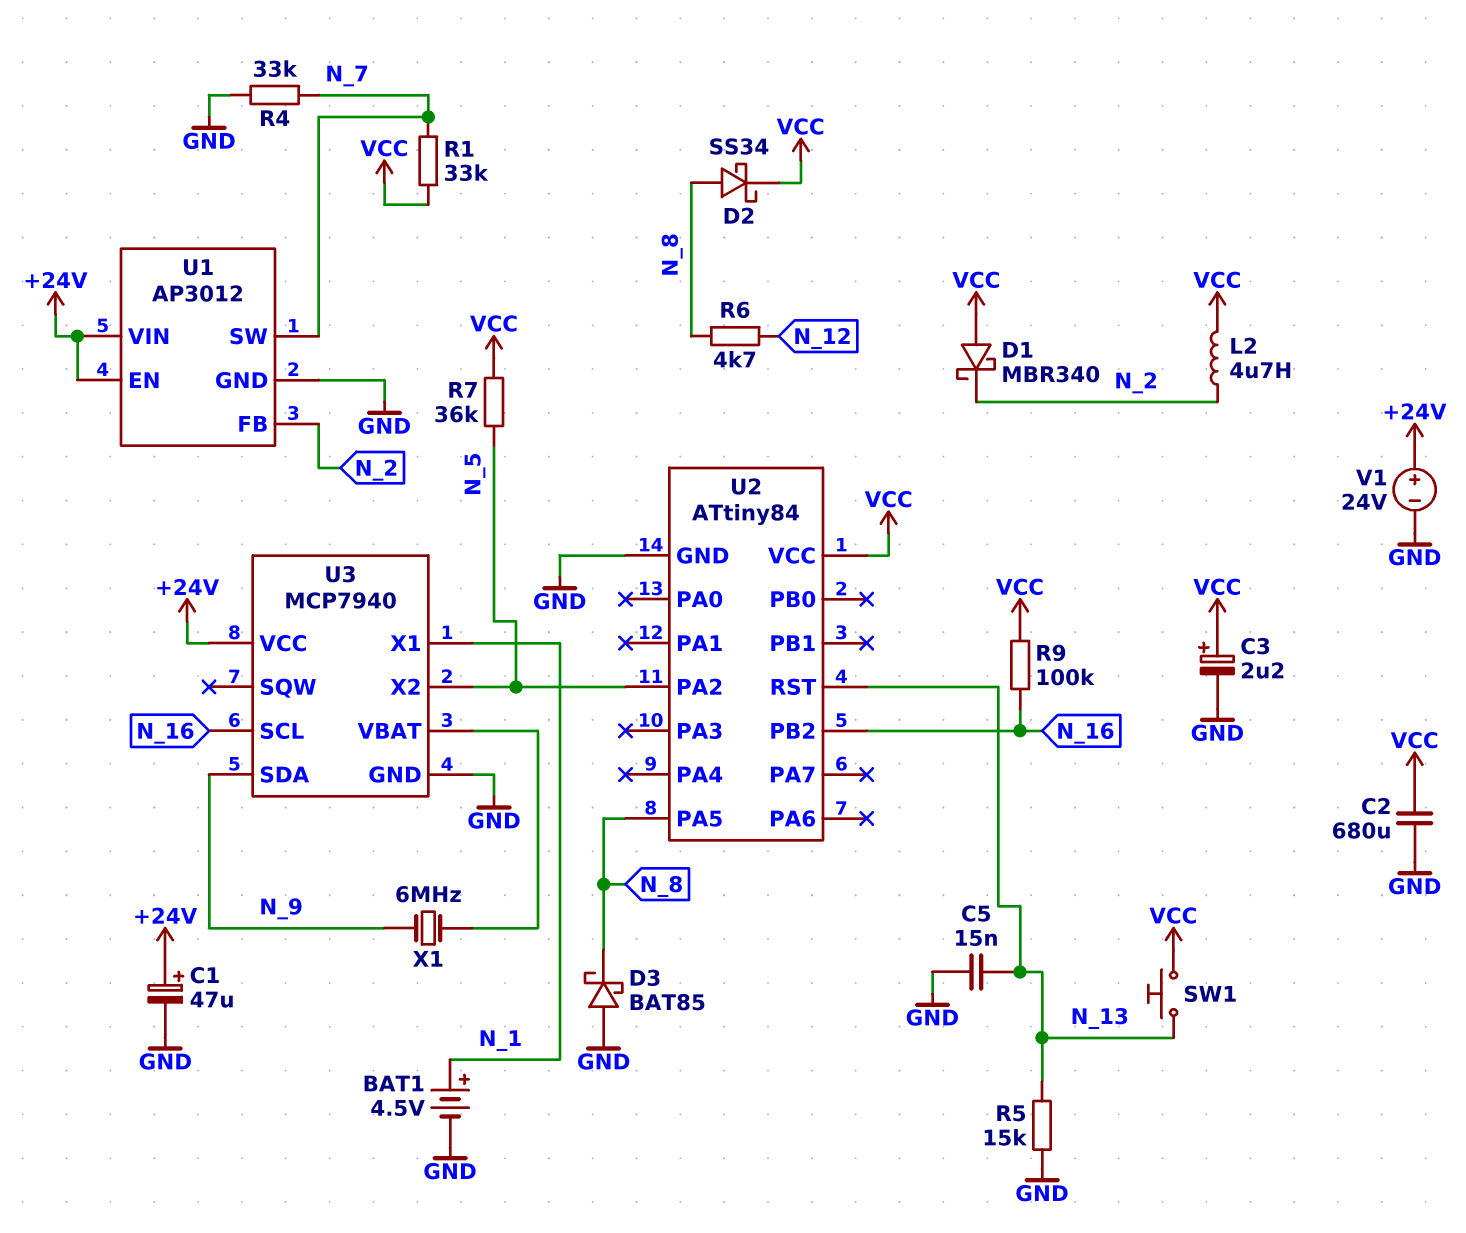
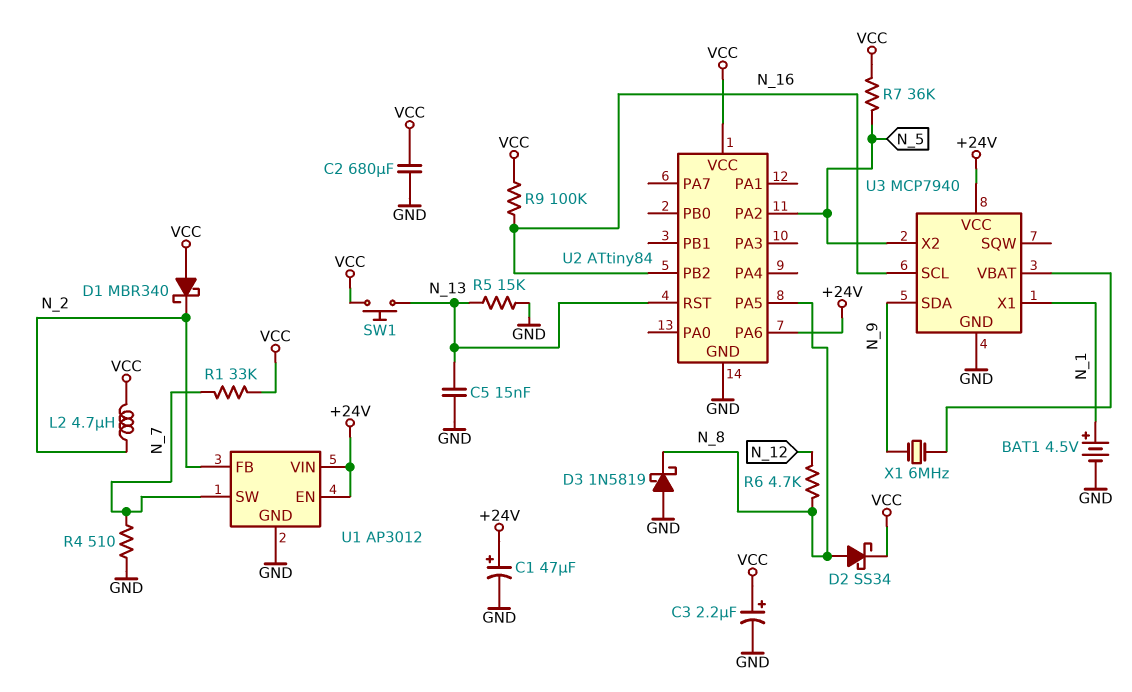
D3: schottky BAT85 (A GND, K N_8) -> schottky 1N5819 (A GND, K N_8)
R4: 33k (GND, N_7) -> 510 (GND, N_7)
U2 pin PA6: none -> +24V
V1: 24V (plus +24V, minus GND) -> none

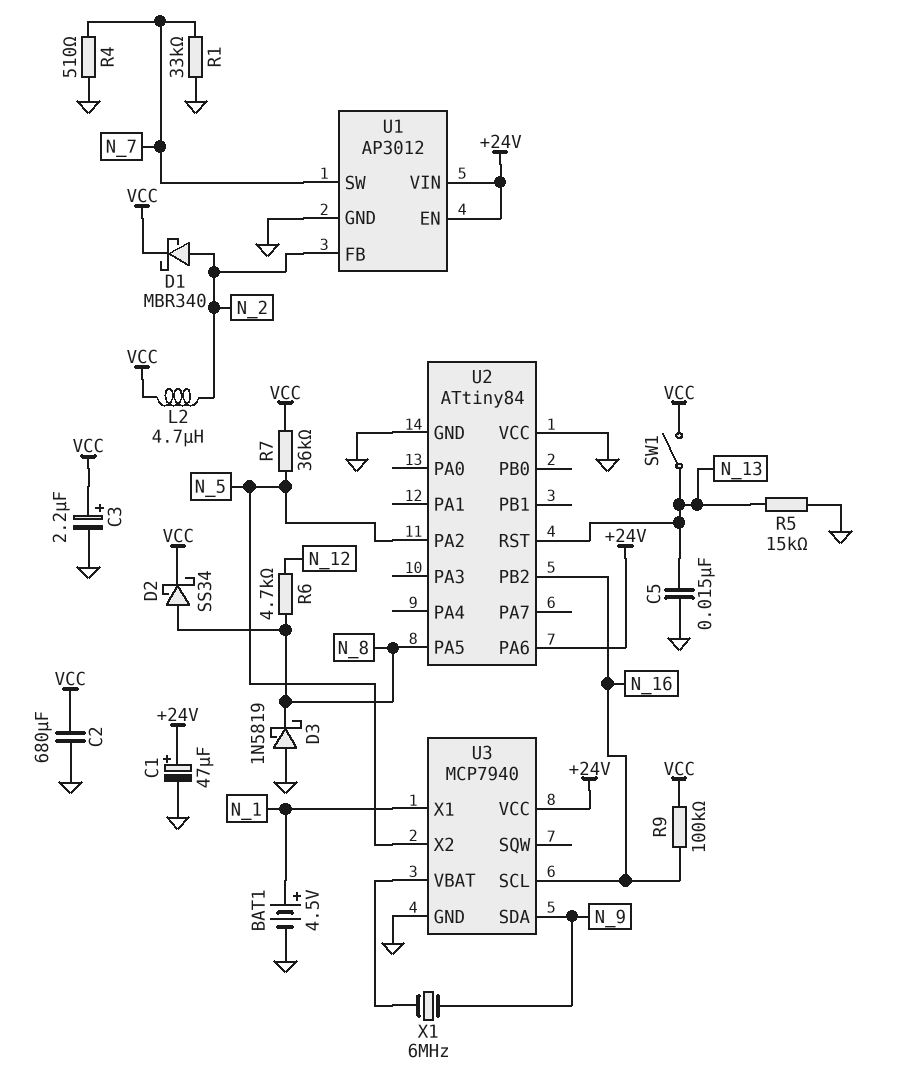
D1: schottky MBR340 (A VCC, K N_2) -> schottky MBR340 (A N_2, K VCC)
R1: 33k (N_7, VCC) -> 33k (GND, N_7)
SW1: button (N_13, VCC) -> switch (N_13, VCC)
U2 pin VCC: VCC -> GND

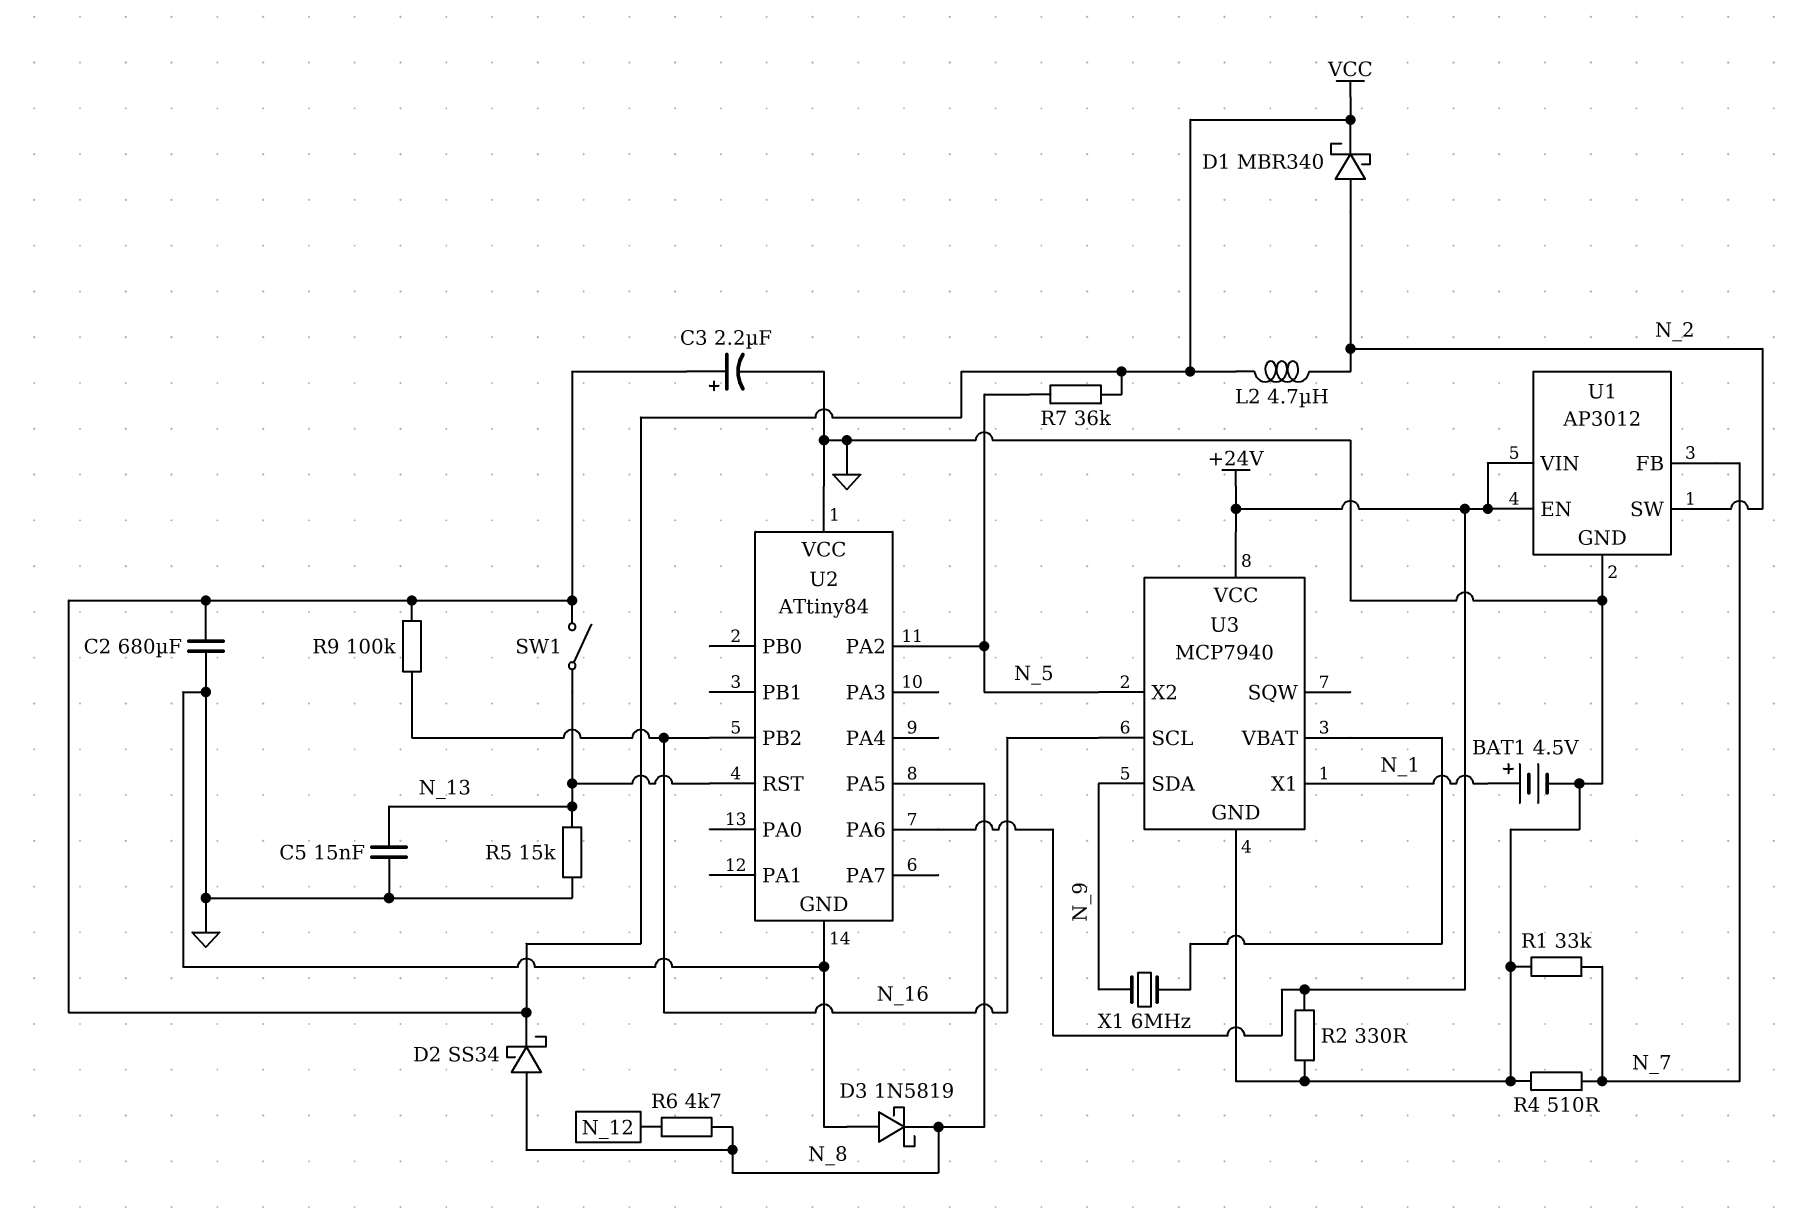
C1: 47uF (plus +24V, minus GND) -> none
R2: none -> 330 (+24V, GND)
U1 pin FB: N_2 -> N_7
U1 pin SW: N_7 -> N_2

